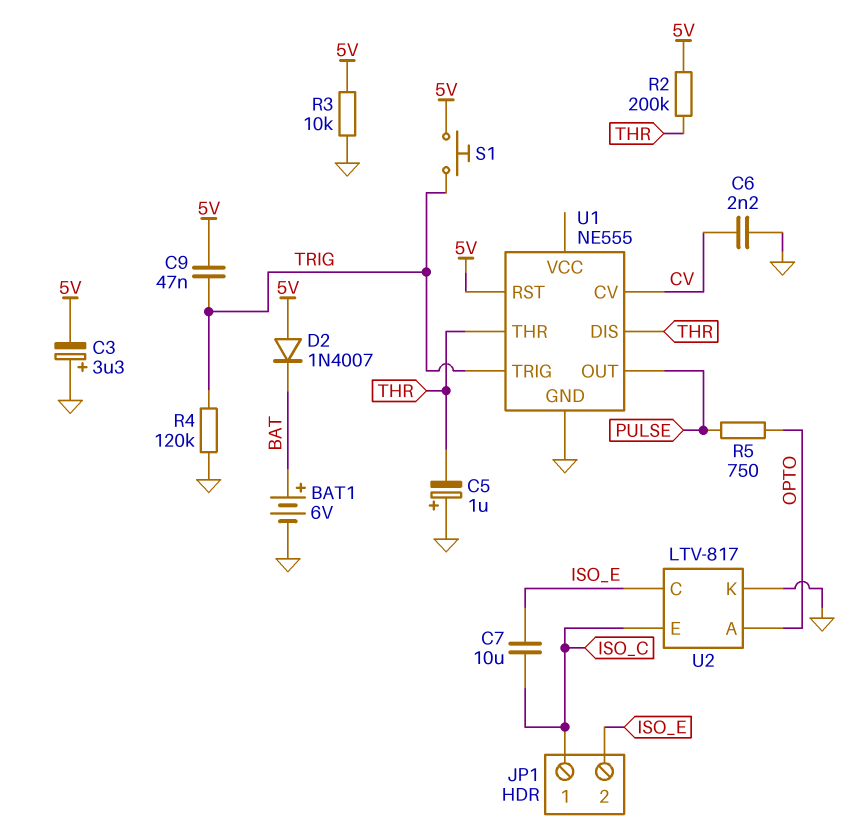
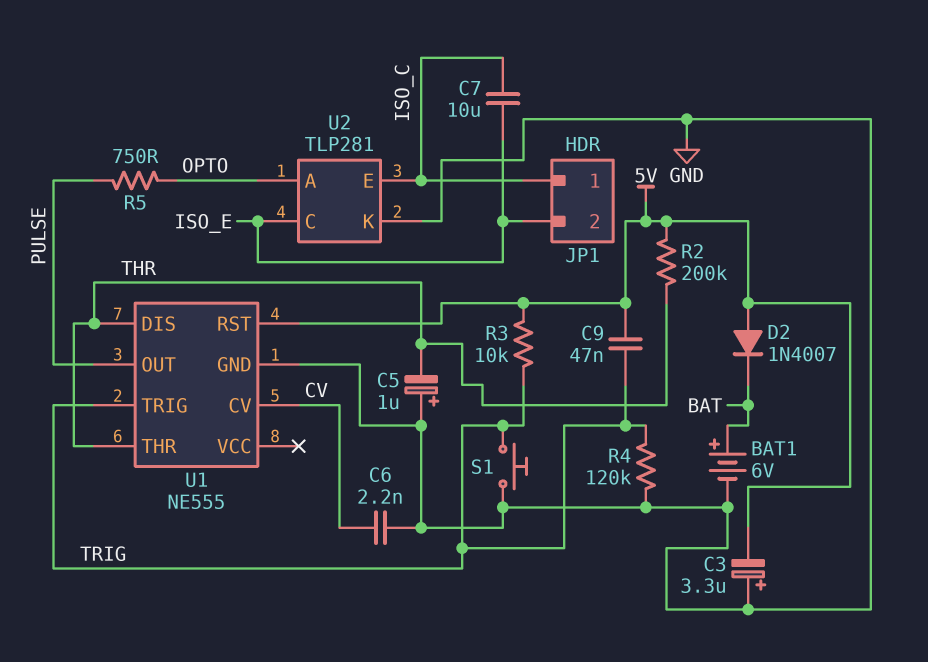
R3: 10k (5V, GND) -> 10k (5V, TRIG)
S1: button (5V, TRIG) -> button (GND, TRIG)
U2: LTV-817 -> TLP281

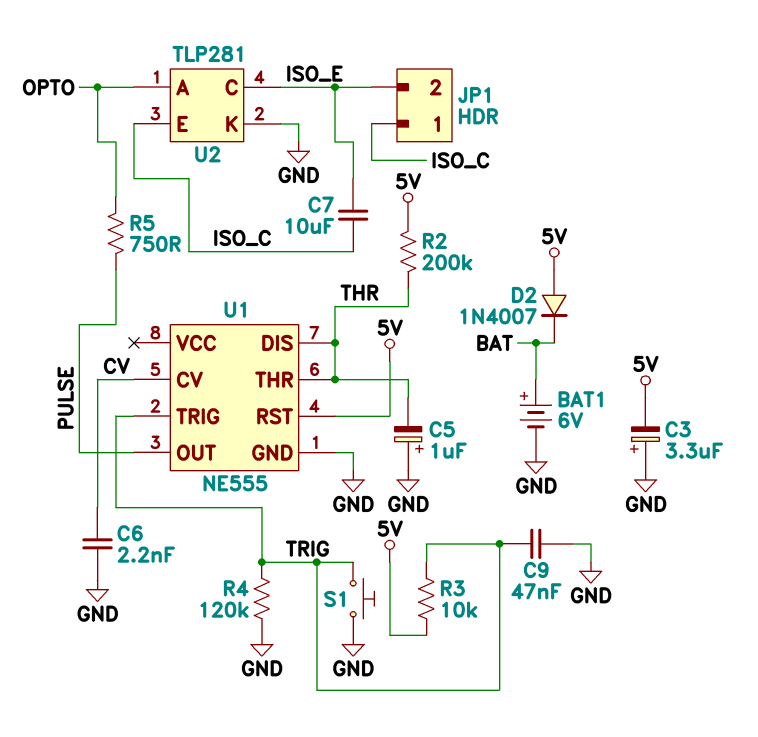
C9: 47nF (5V, TRIG) -> 47nF (GND, TRIG)

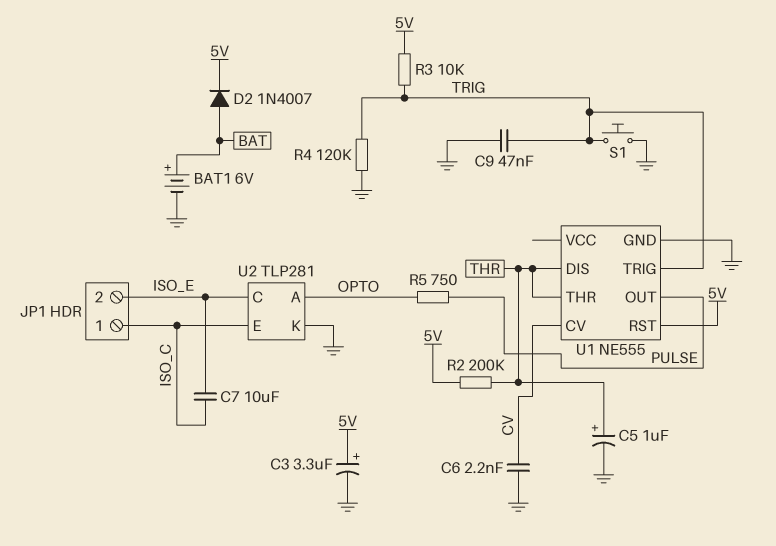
C3: 3.3uF (plus GND, minus 5V) -> 3.3uF (plus 5V, minus GND)
C5: 1uF (plus GND, minus THR) -> 1uF (plus THR, minus GND)
D2: diode 1N4007 (A 5V, K BAT) -> diode 1N4007 (A BAT, K 5V)

